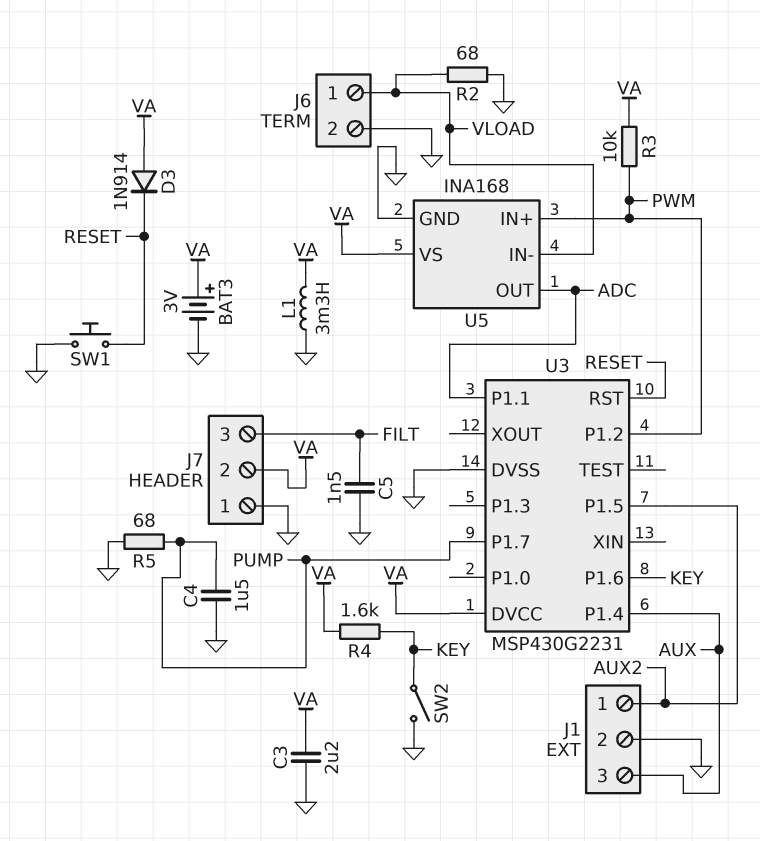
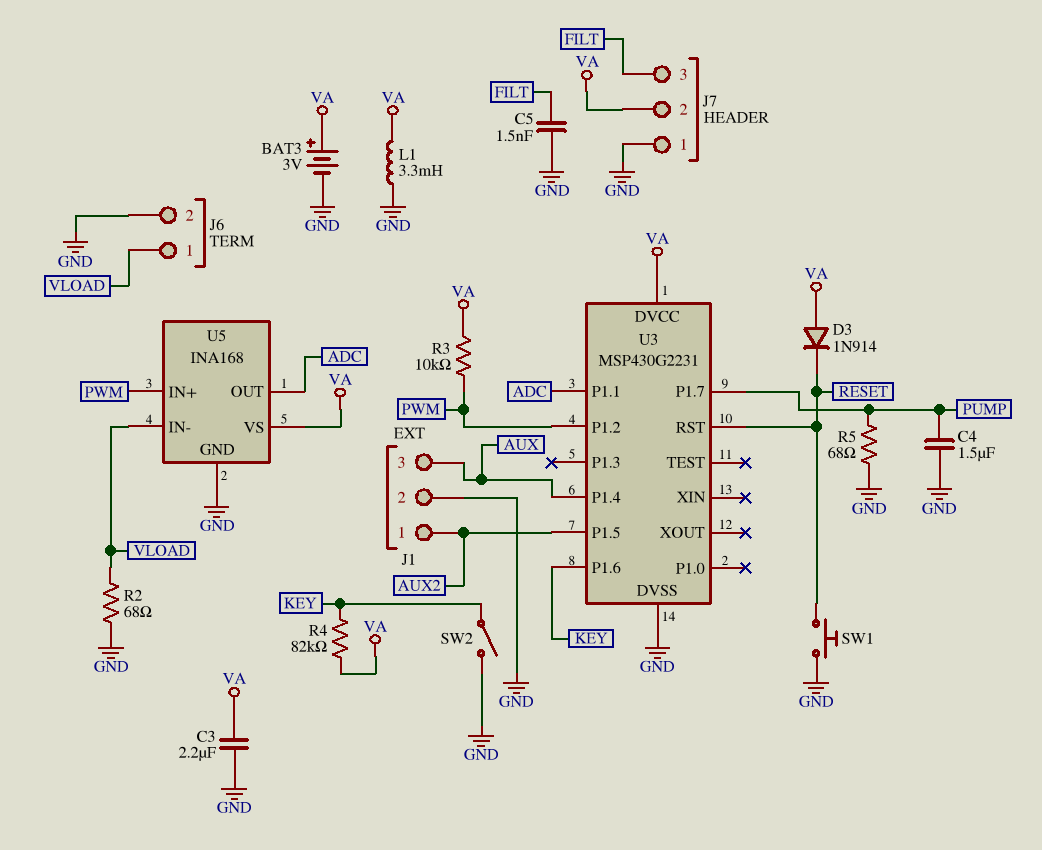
R4: 1.6k (KEY, VA) -> 82k (KEY, VA)

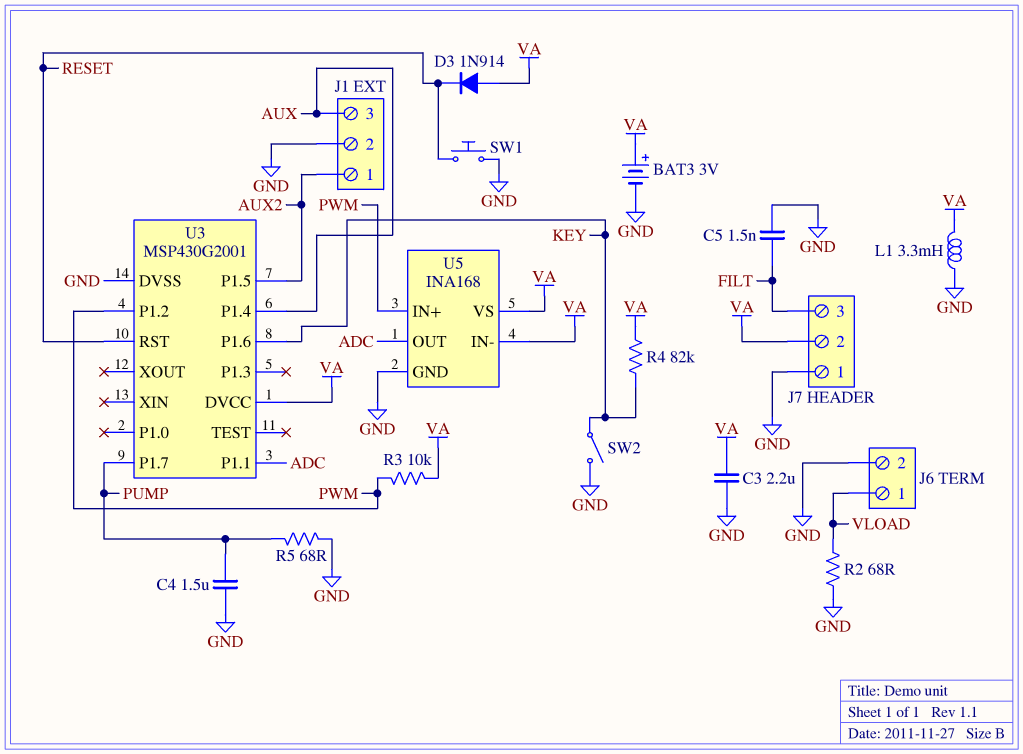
U3: MSP430G2231 -> MSP430G2001
U5 pin IN-: VLOAD -> VA

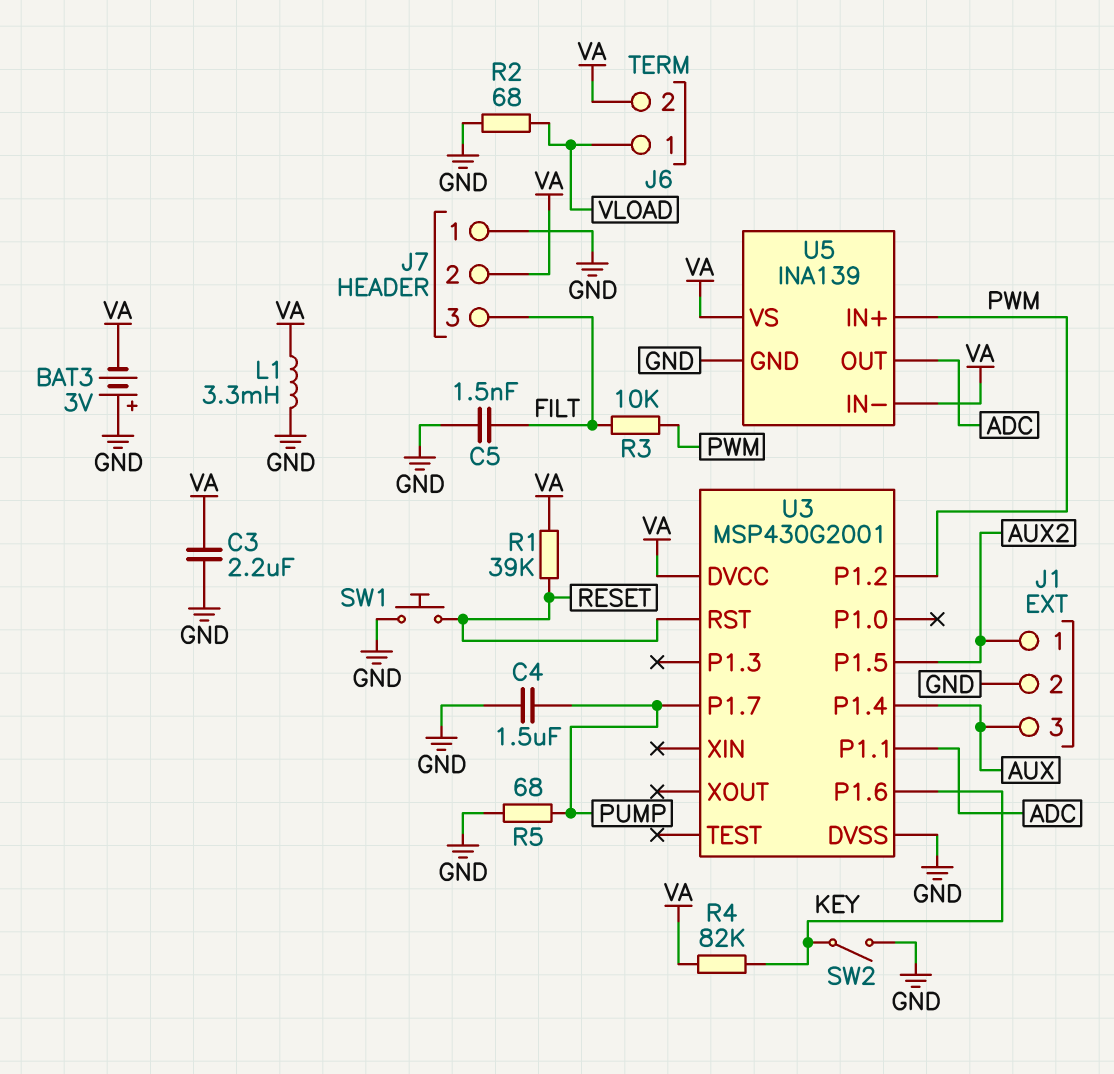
BAT3: 3V (plus VA, minus GND) -> 3V (plus GND, minus VA)
D3: diode 1N914 (A VA, K RESET) -> none
J6 pin 2: GND -> VA
R1: none -> 39k (RESET, VA)
R3: 10k (PWM, VA) -> 10k (FILT, PWM)
U5: INA168 -> INA139

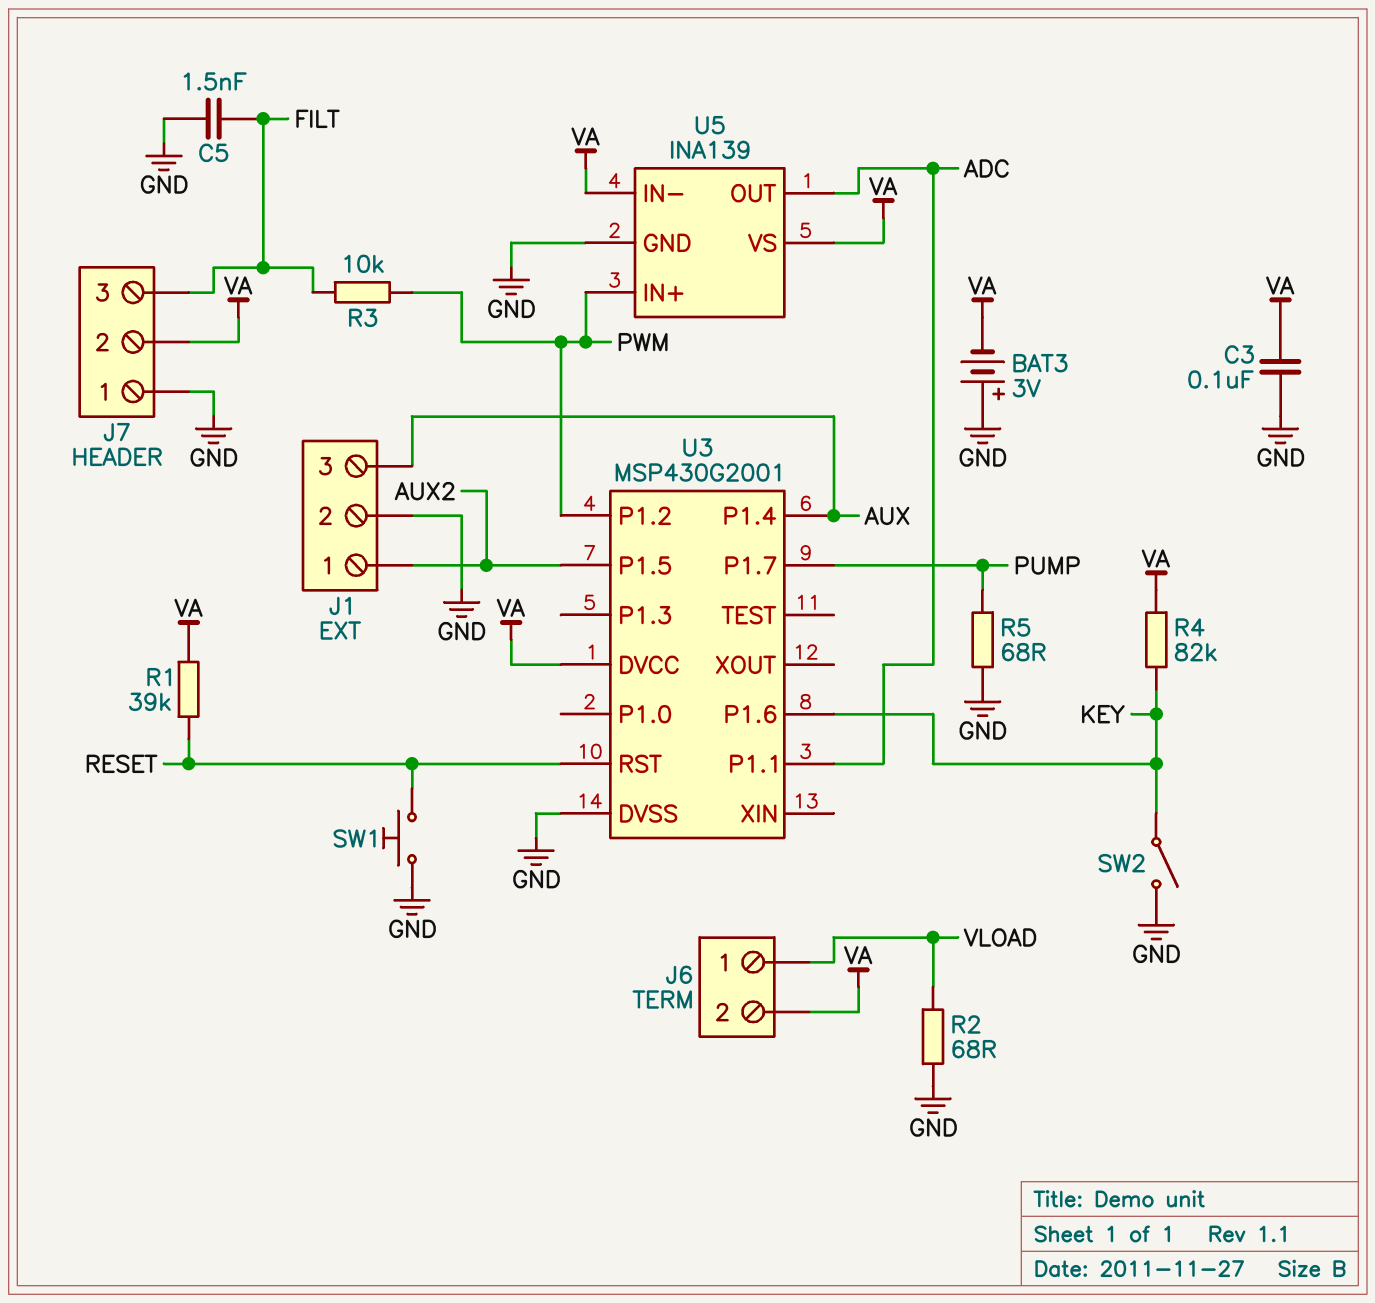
C3: 2.2uF (GND, VA) -> 100nF (GND, VA)
C4: 1.5uF (GND, PUMP) -> none
L1: 3.3mH (GND, VA) -> none

